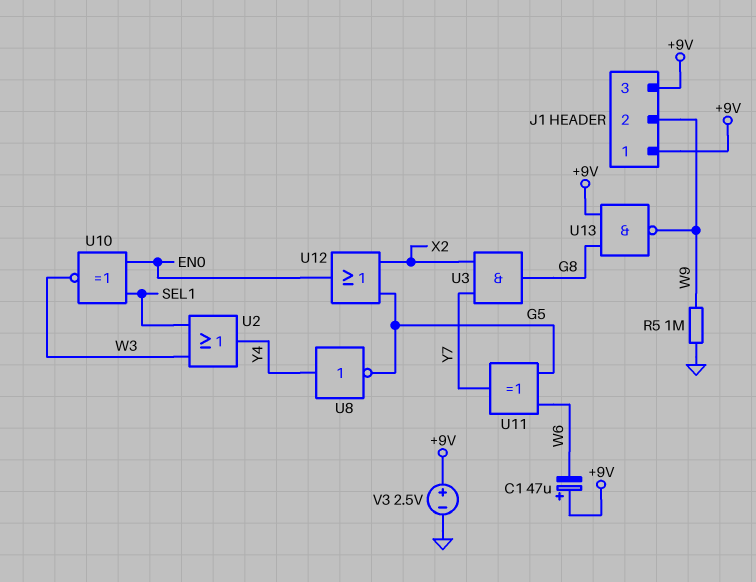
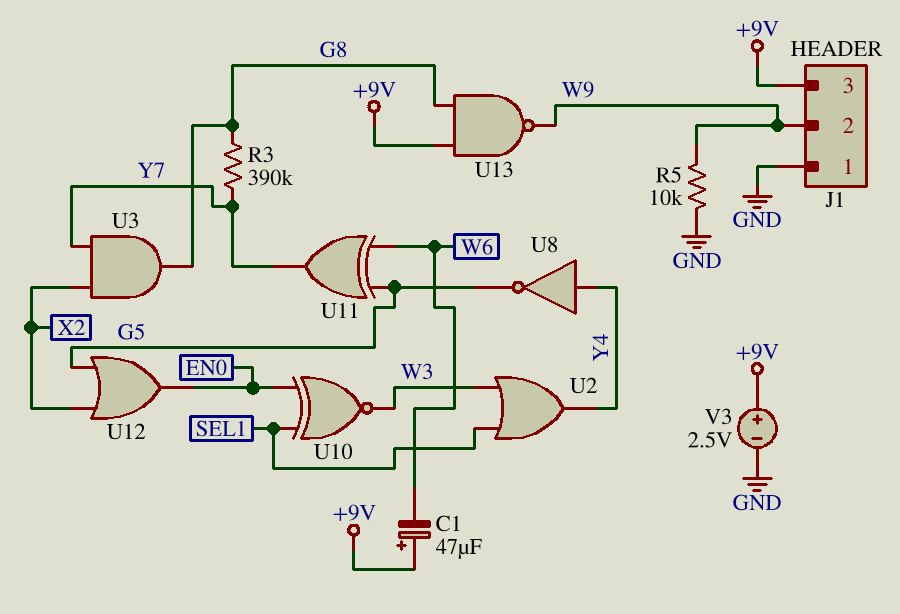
J1 pin 1: +9V -> GND
R3: none -> 390k (G8, Y7)
R5: 1M (GND, W9) -> 10k (GND, W9)

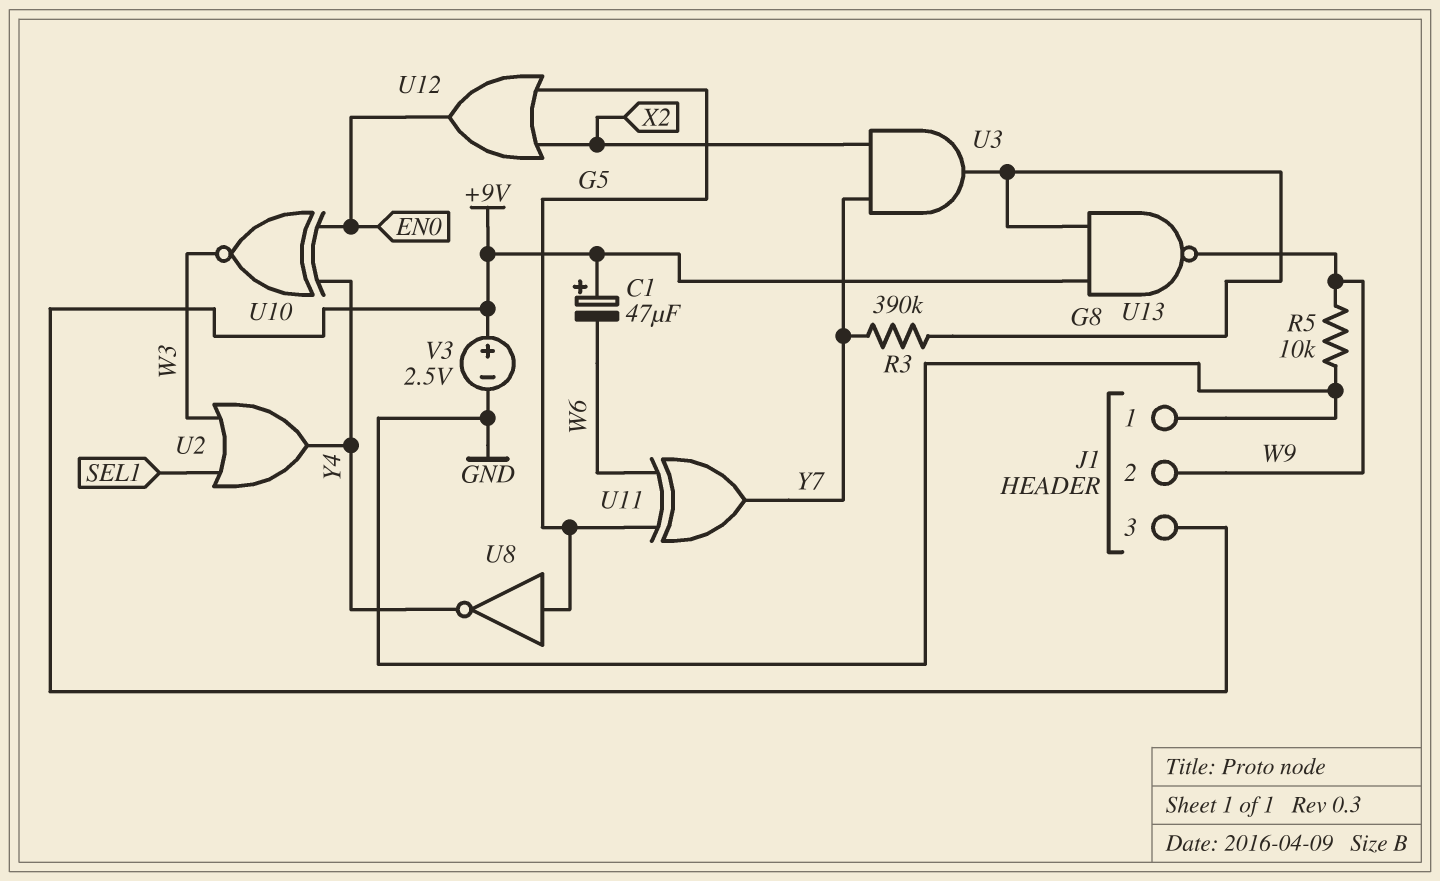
U8: NOT (in Y4, out G5) -> NOT (in G5, out Y4)
U10: XNOR (in EN0, in SEL1, out W3) -> XNOR (in EN0, in Y4, out W3)

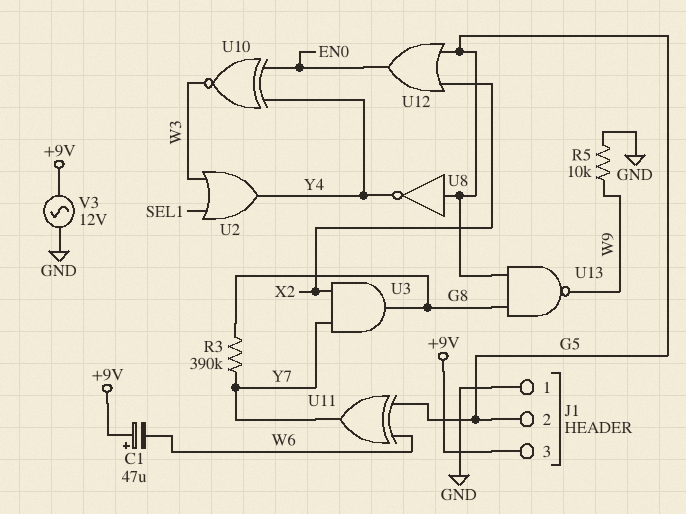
J1 pin 2: W9 -> G5
U13: NAND (in +9V, in G8, out W9) -> NAND (in G5, in G8, out W9)
V3: 2.5V (plus +9V, minus GND) -> AC 12V (+9V, GND)

